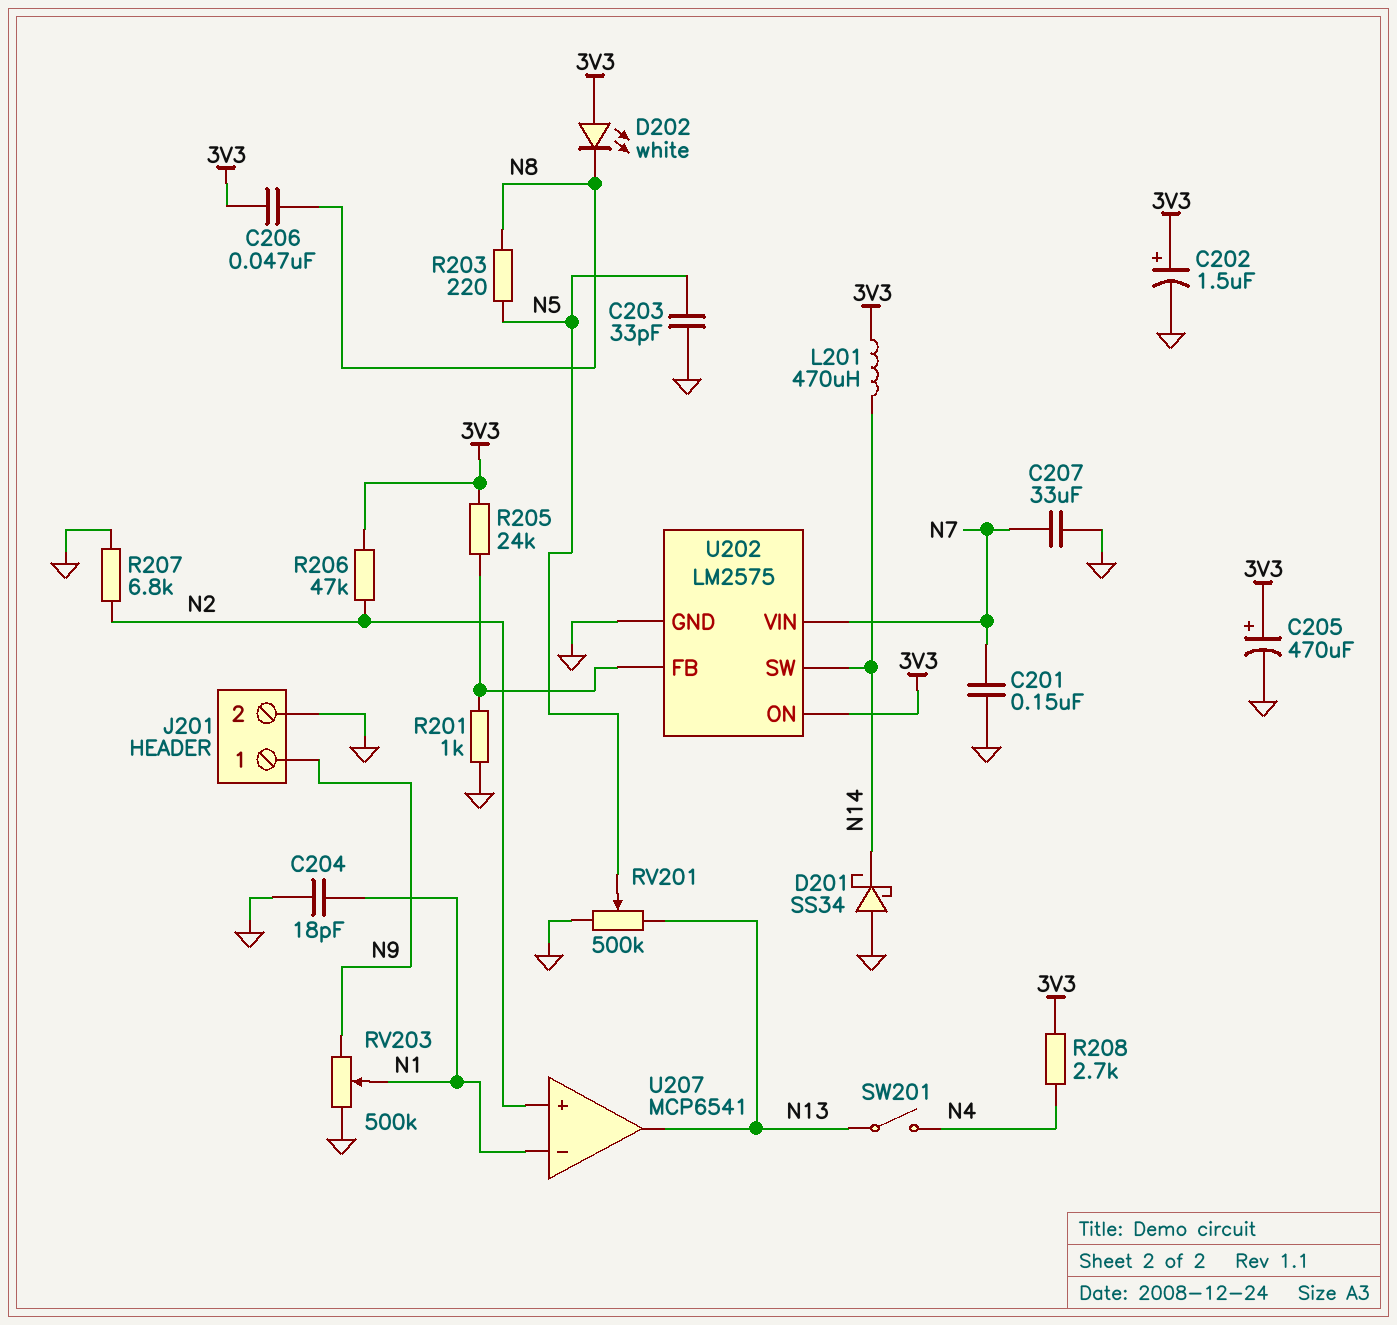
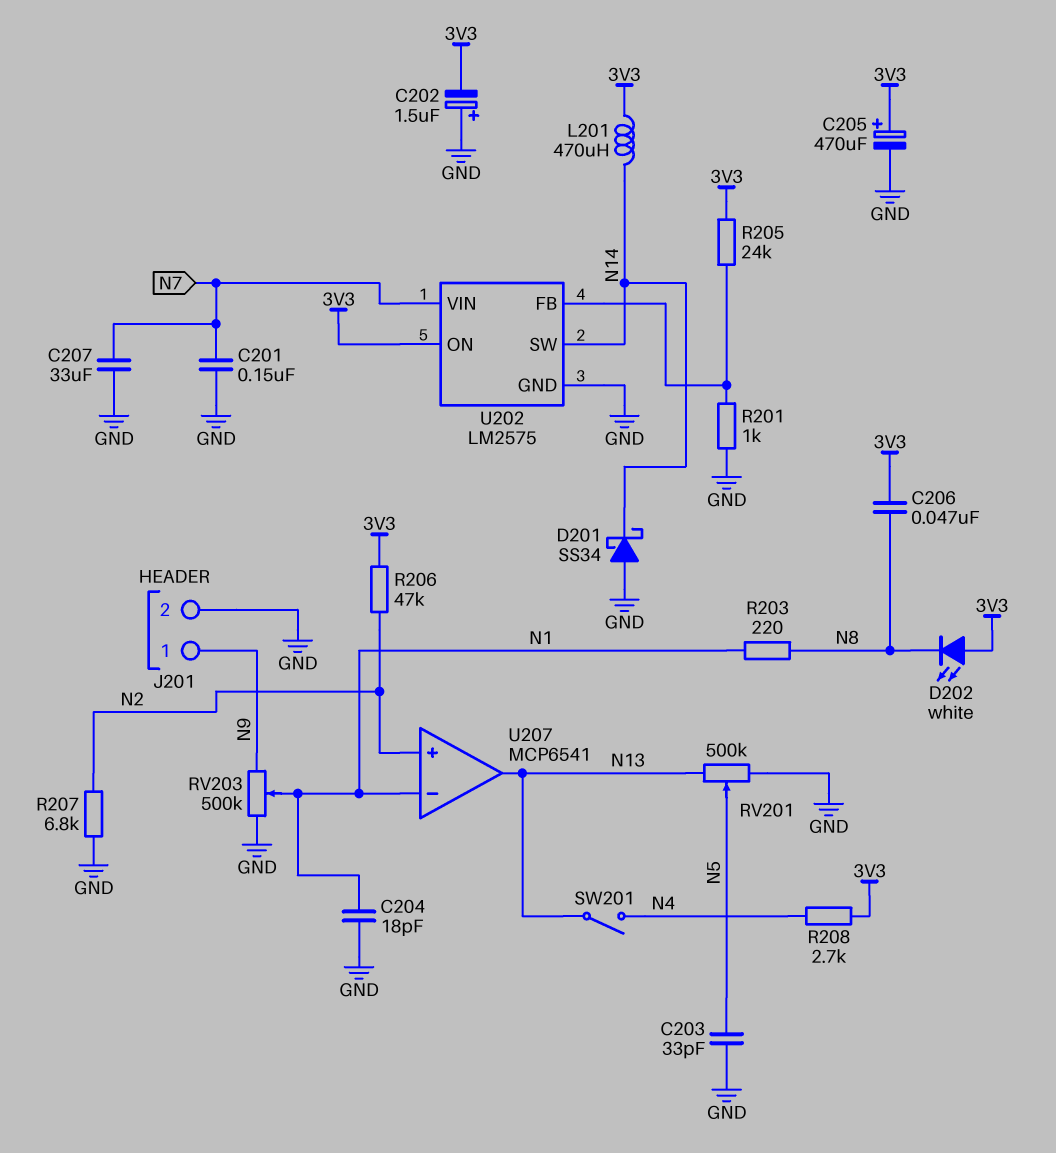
C202: 1.5uF (plus 3V3, minus GND) -> 1.5uF (plus GND, minus 3V3)
R203: 220 (N5, N8) -> 220 (N1, N8)

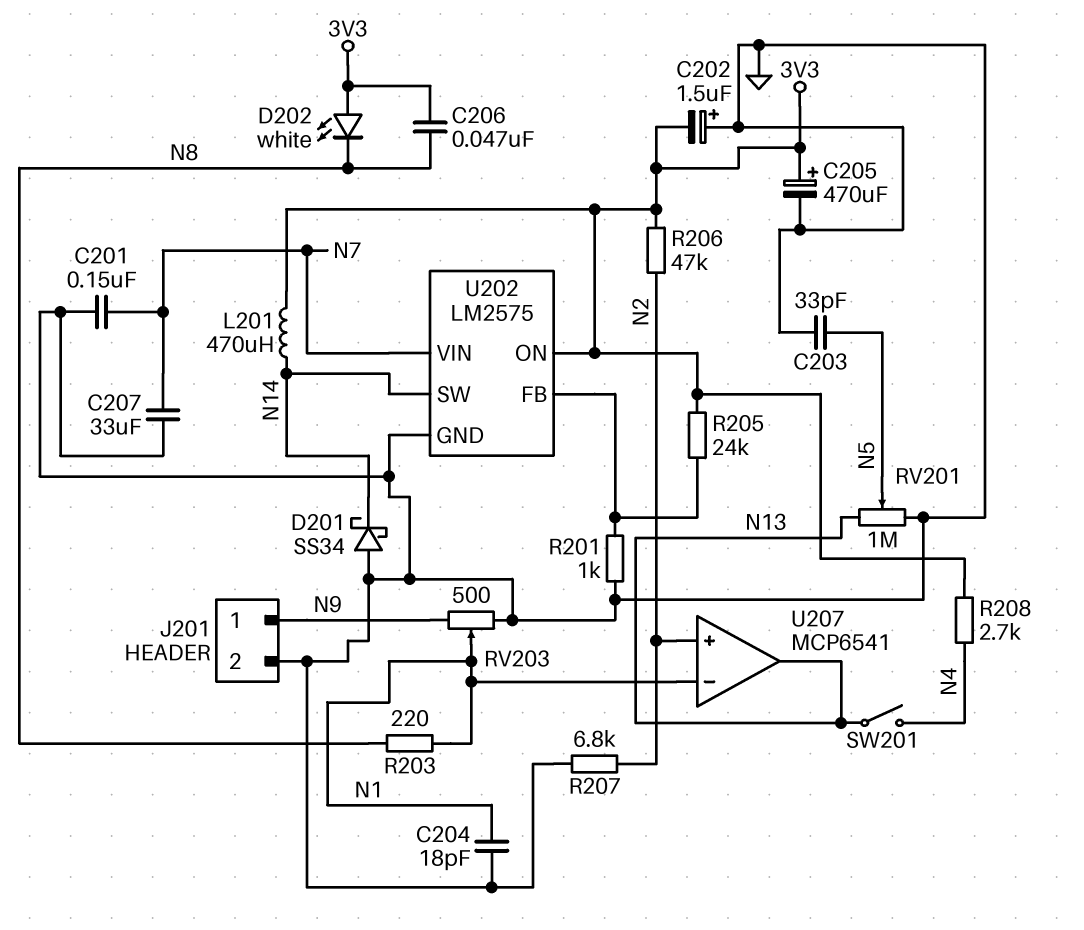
RV201: 500k (GND, N13, wiper N5) -> 1M (GND, N13, wiper N5)
RV203: 500k (GND, N9, wiper N1) -> 500 (GND, N9, wiper N1)

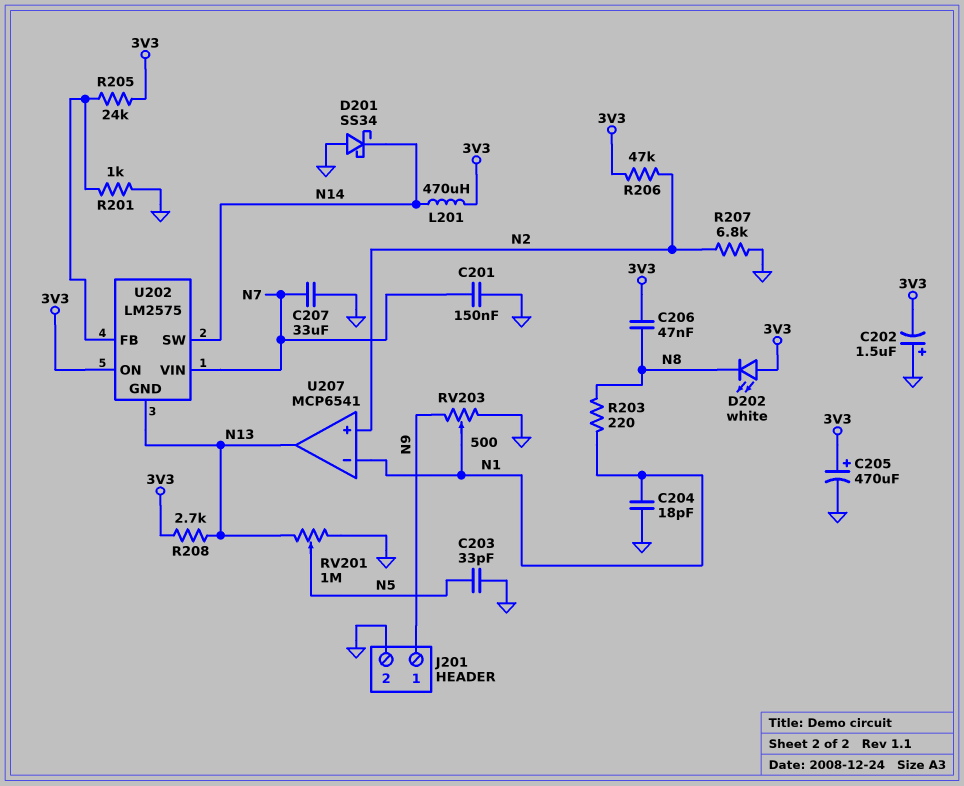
R208: 2.7k (3V3, N4) -> 2.7k (3V3, N13)
SW201: switch (N4, N13) -> none
U202 pin GND: GND -> N13

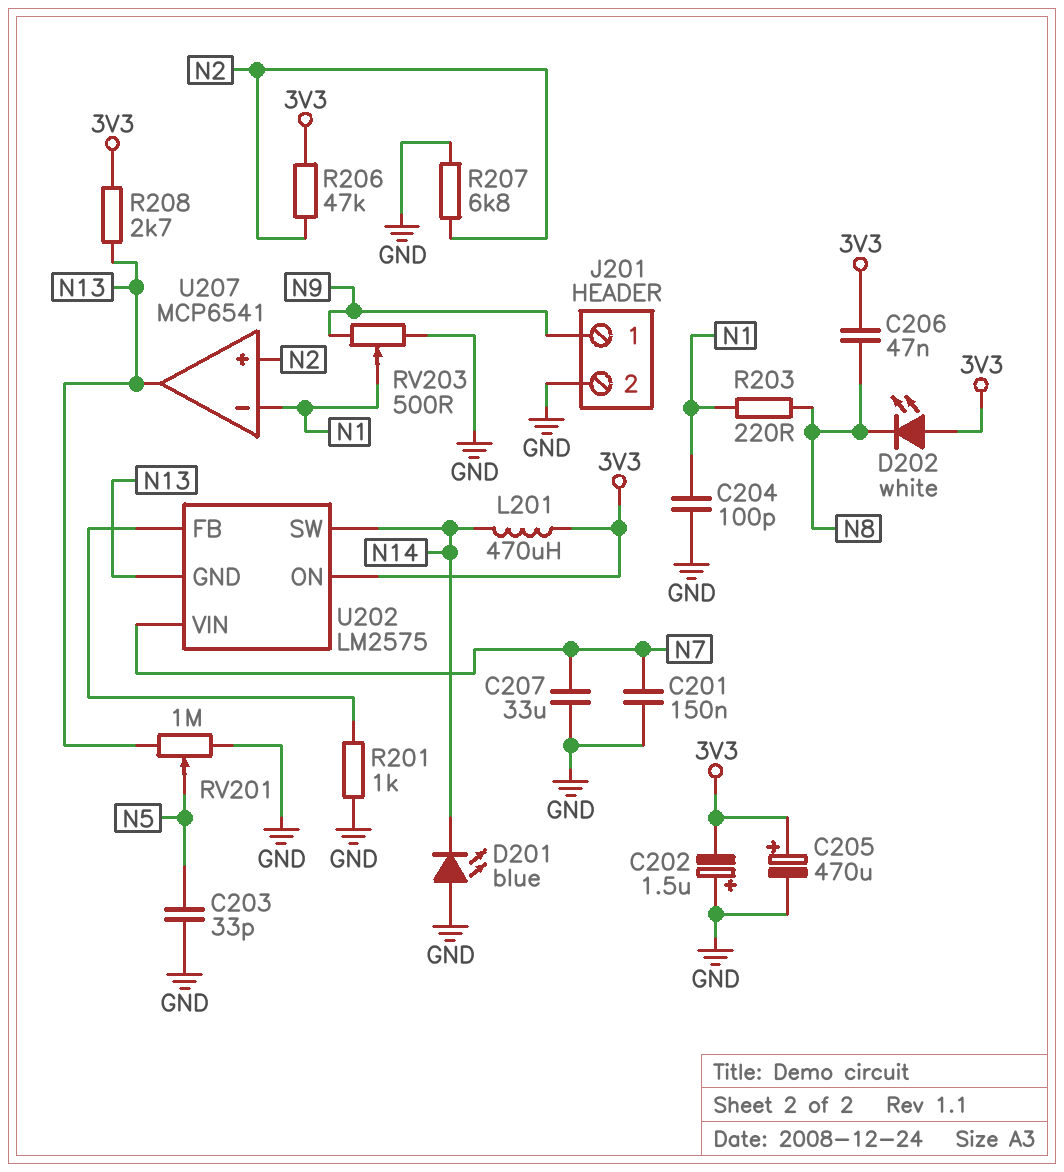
C204: 18pF (GND, N1) -> 100pF (GND, N1)
D201: schottky SS34 (A GND, K N14) -> LED blue (A GND, K N14)
R205: 24k (3V3, U202/FB) -> none

